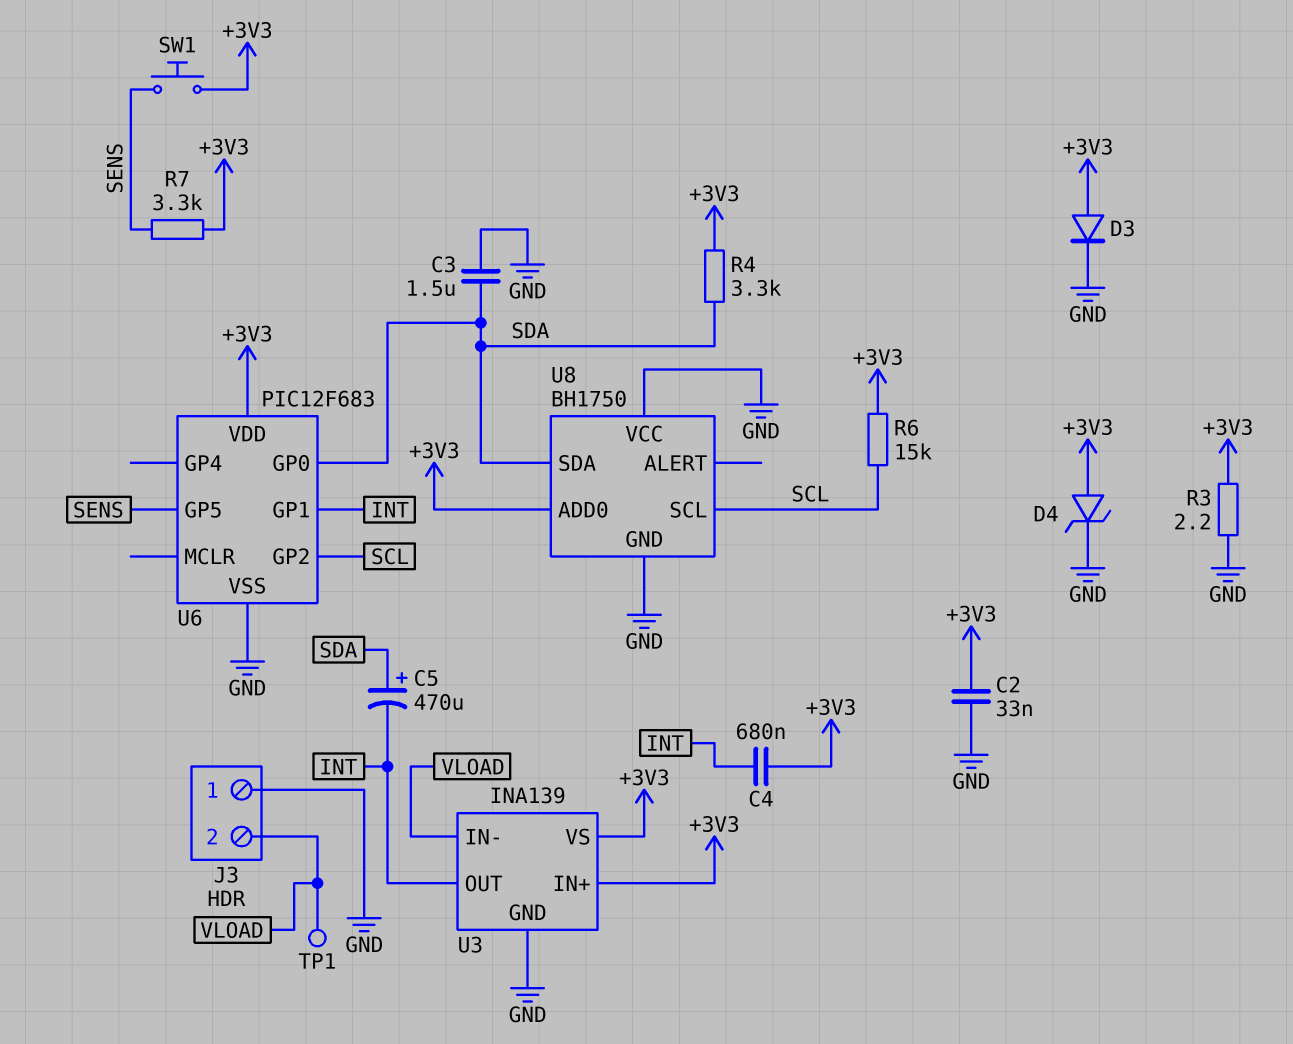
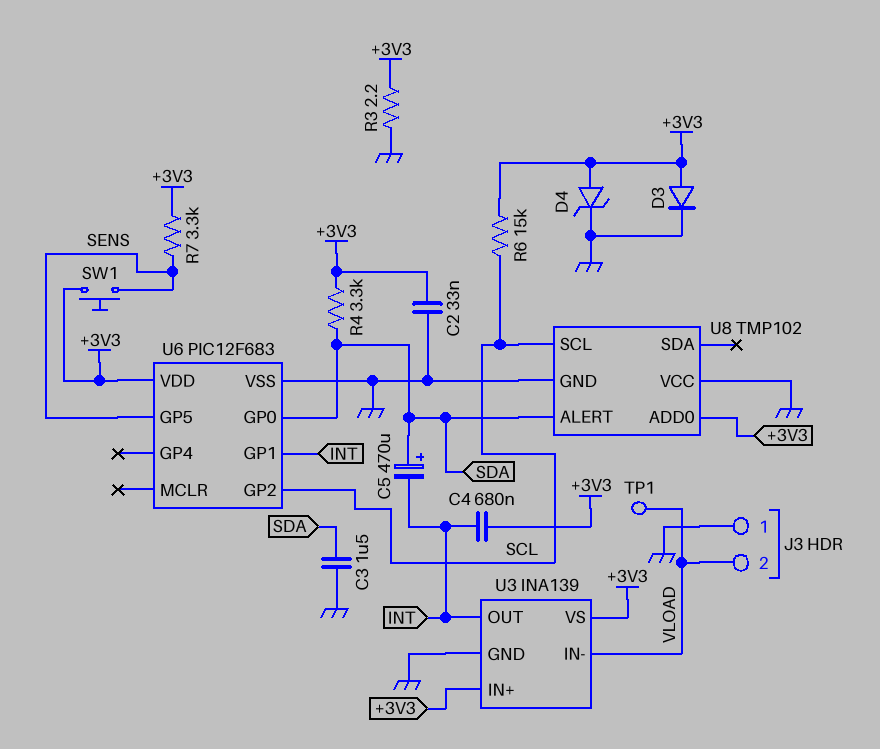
U8: BH1750 -> TMP102
U8 pin ALERT: none -> SDA
U8 pin SDA: SDA -> none

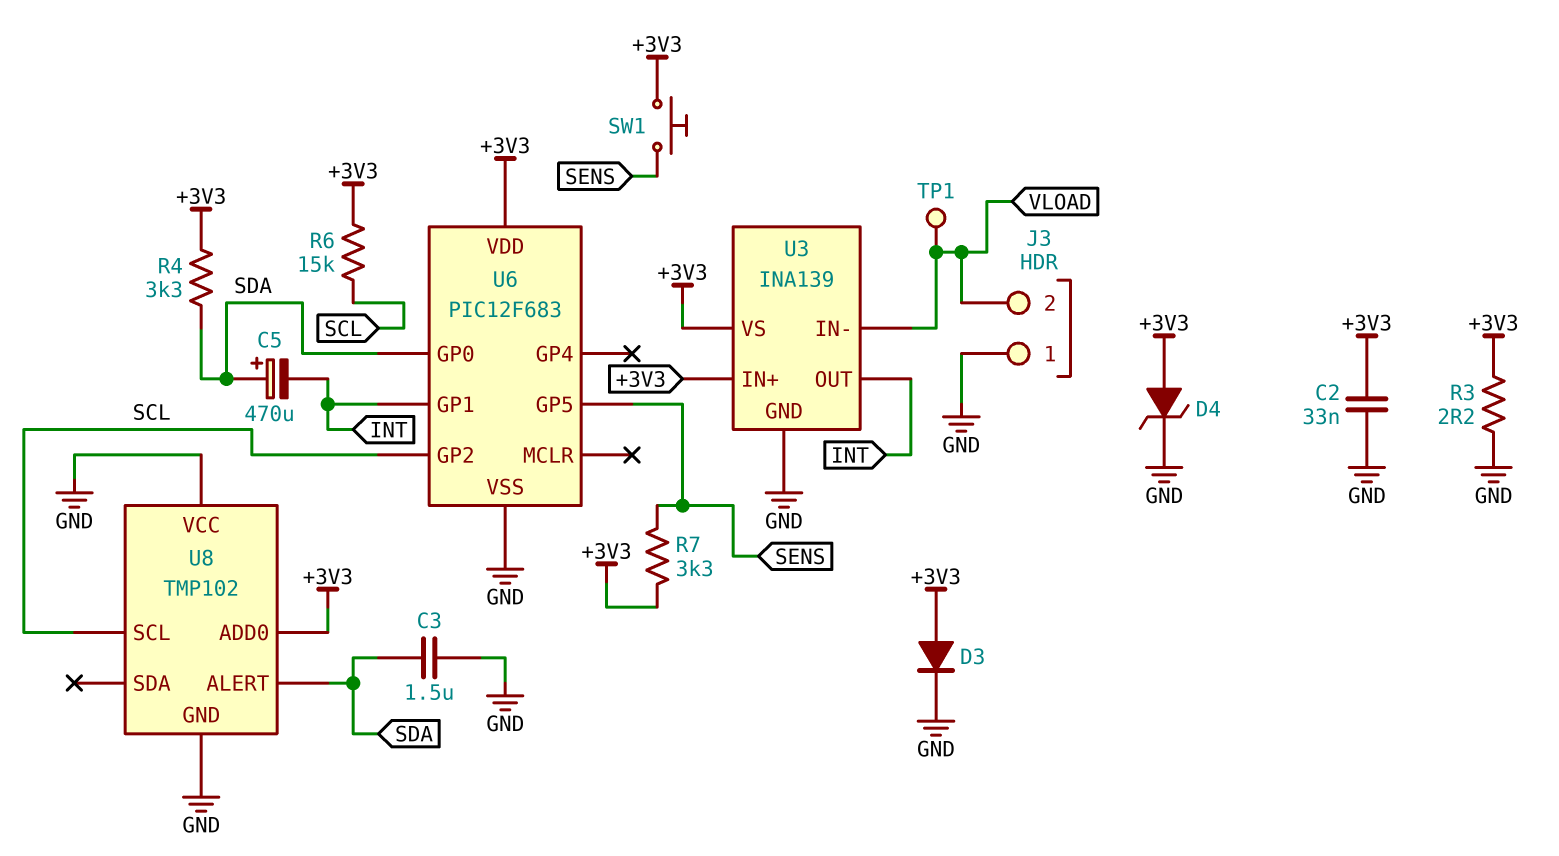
C4: 680nF (+3V3, INT) -> none

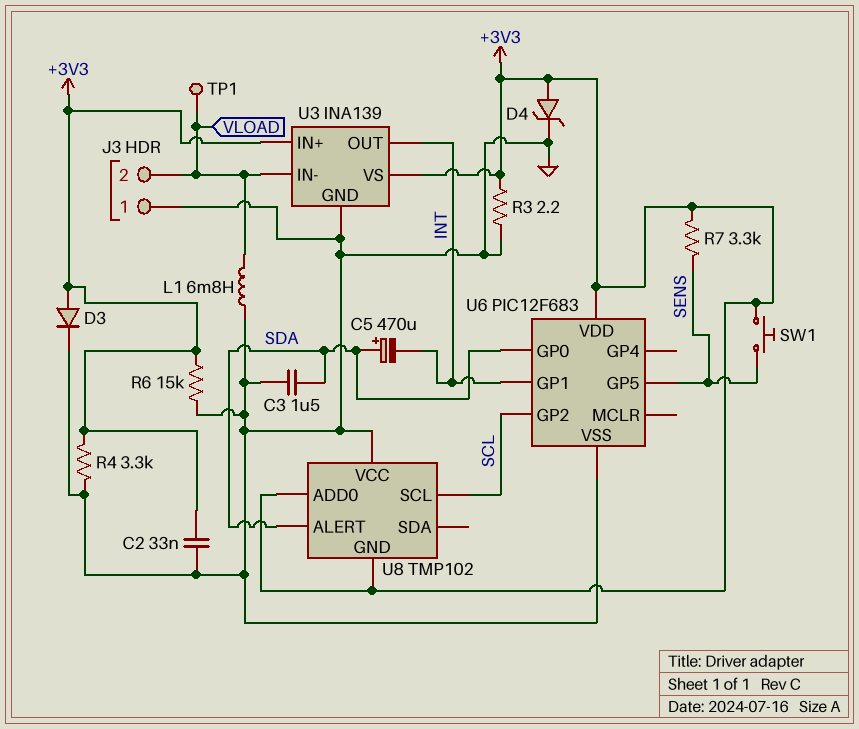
L1: none -> 6.8mH (GND, VLOAD)
R4: 3.3k (+3V3, SDA) -> 3.3k (+3V3, GND)
R6: 15k (+3V3, SCL) -> 15k (+3V3, GND)
U8 pin GND: GND -> +3V3

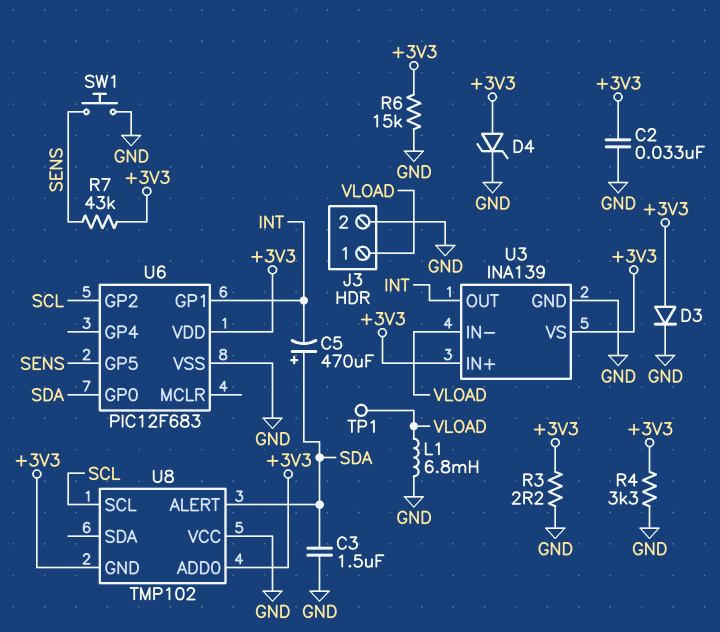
J3 pin 1: GND -> VLOAD
J3 pin 2: VLOAD -> GND
R7: 3.3k (+3V3, SENS) -> 43k (+3V3, SENS)
SW1: button (+3V3, SENS) -> button (GND, SENS)

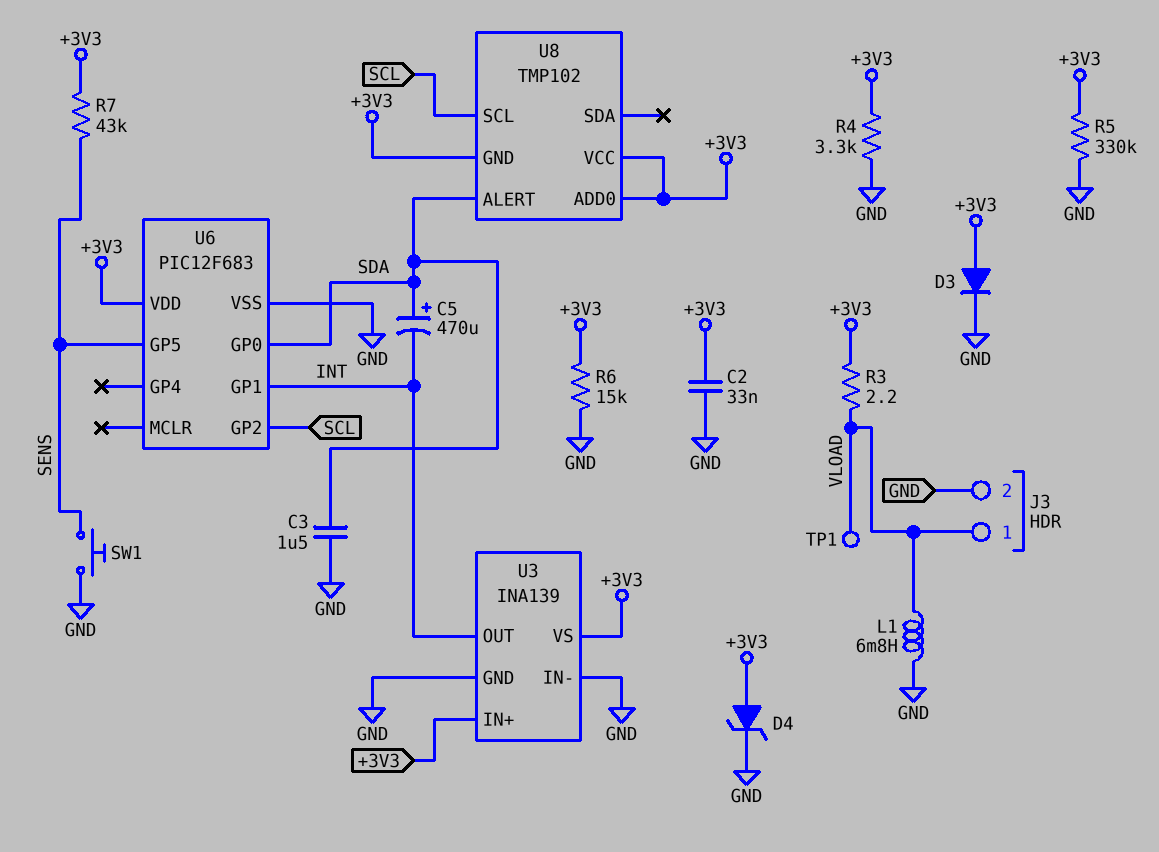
R3: 2.2 (+3V3, GND) -> 2.2 (+3V3, VLOAD)
R5: none -> 330k (+3V3, GND)
U3 pin IN-: VLOAD -> GND
U8 pin VCC: GND -> +3V3

